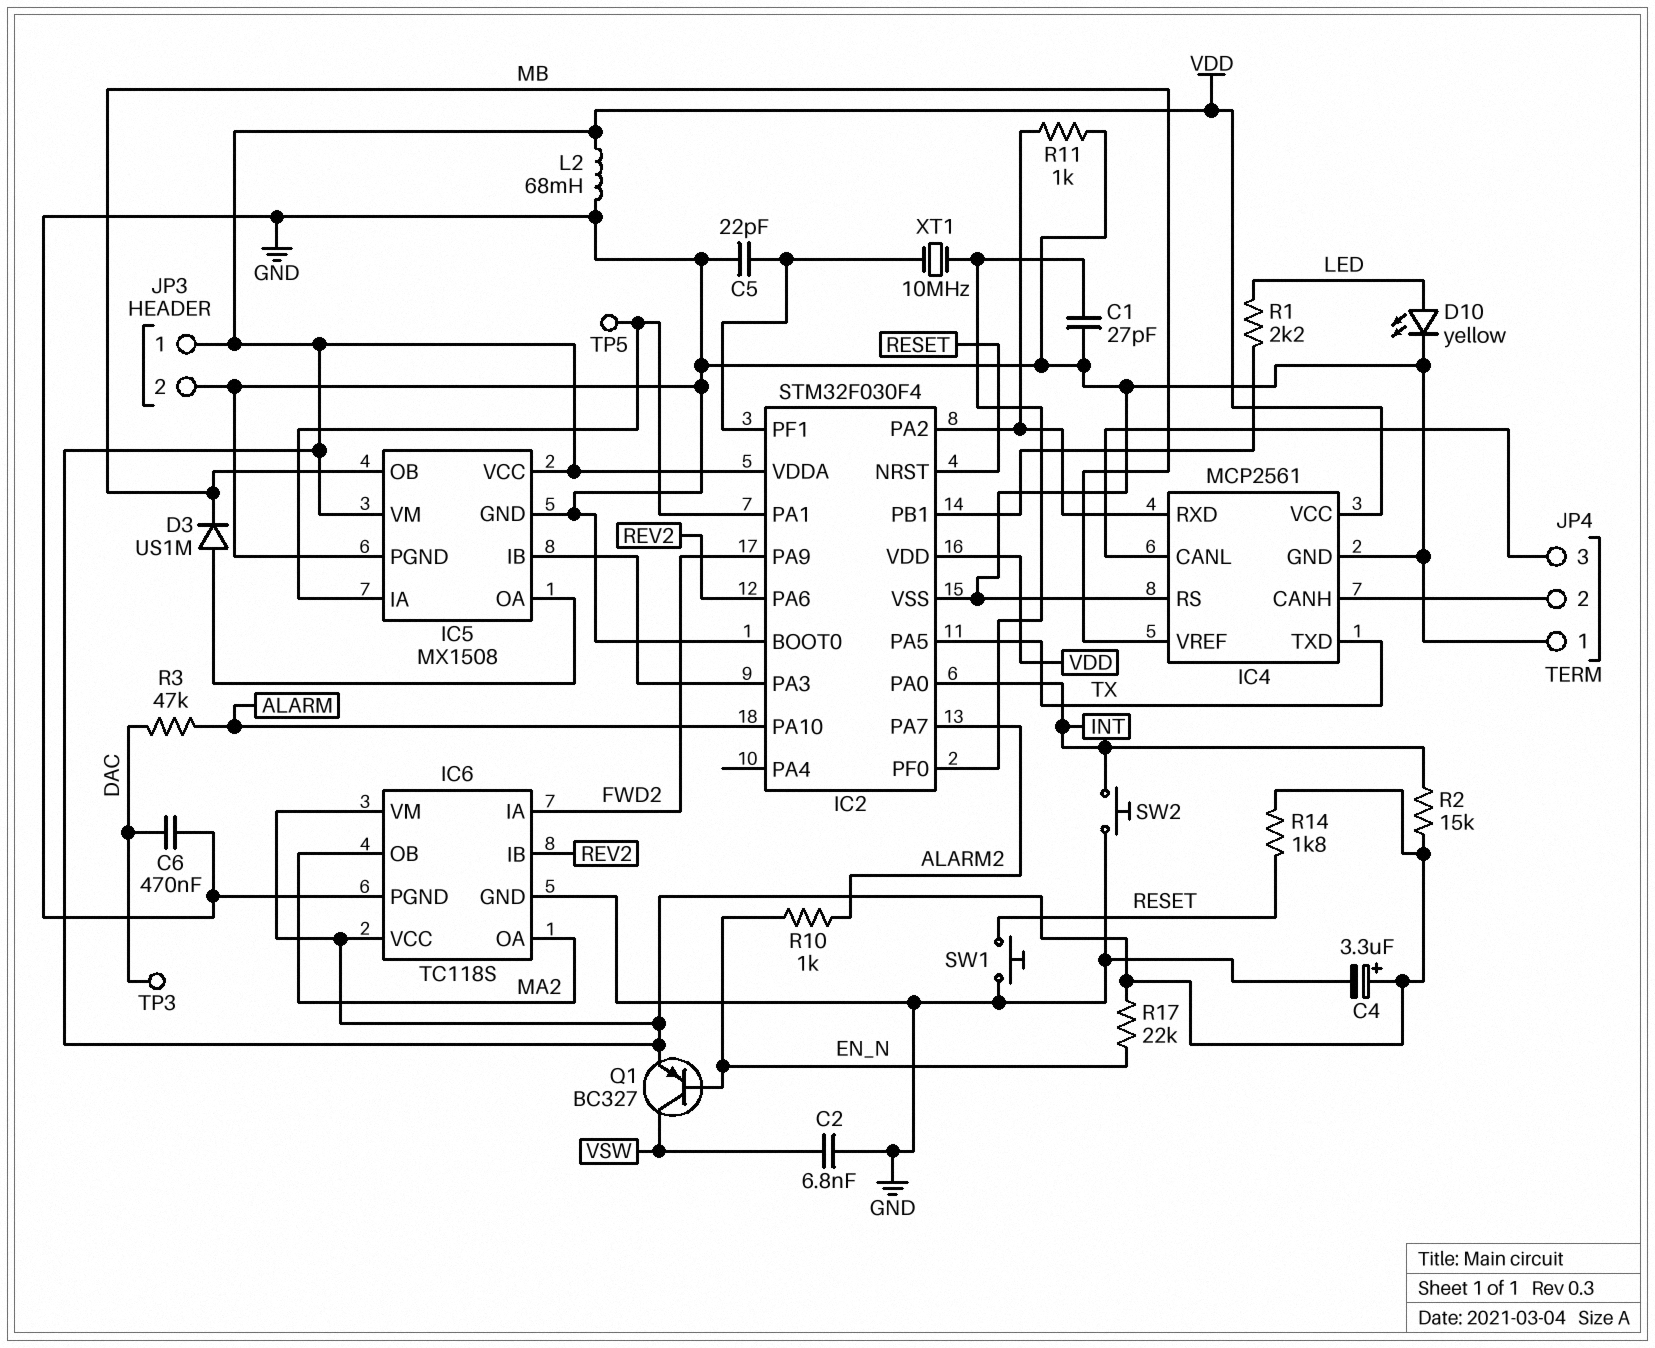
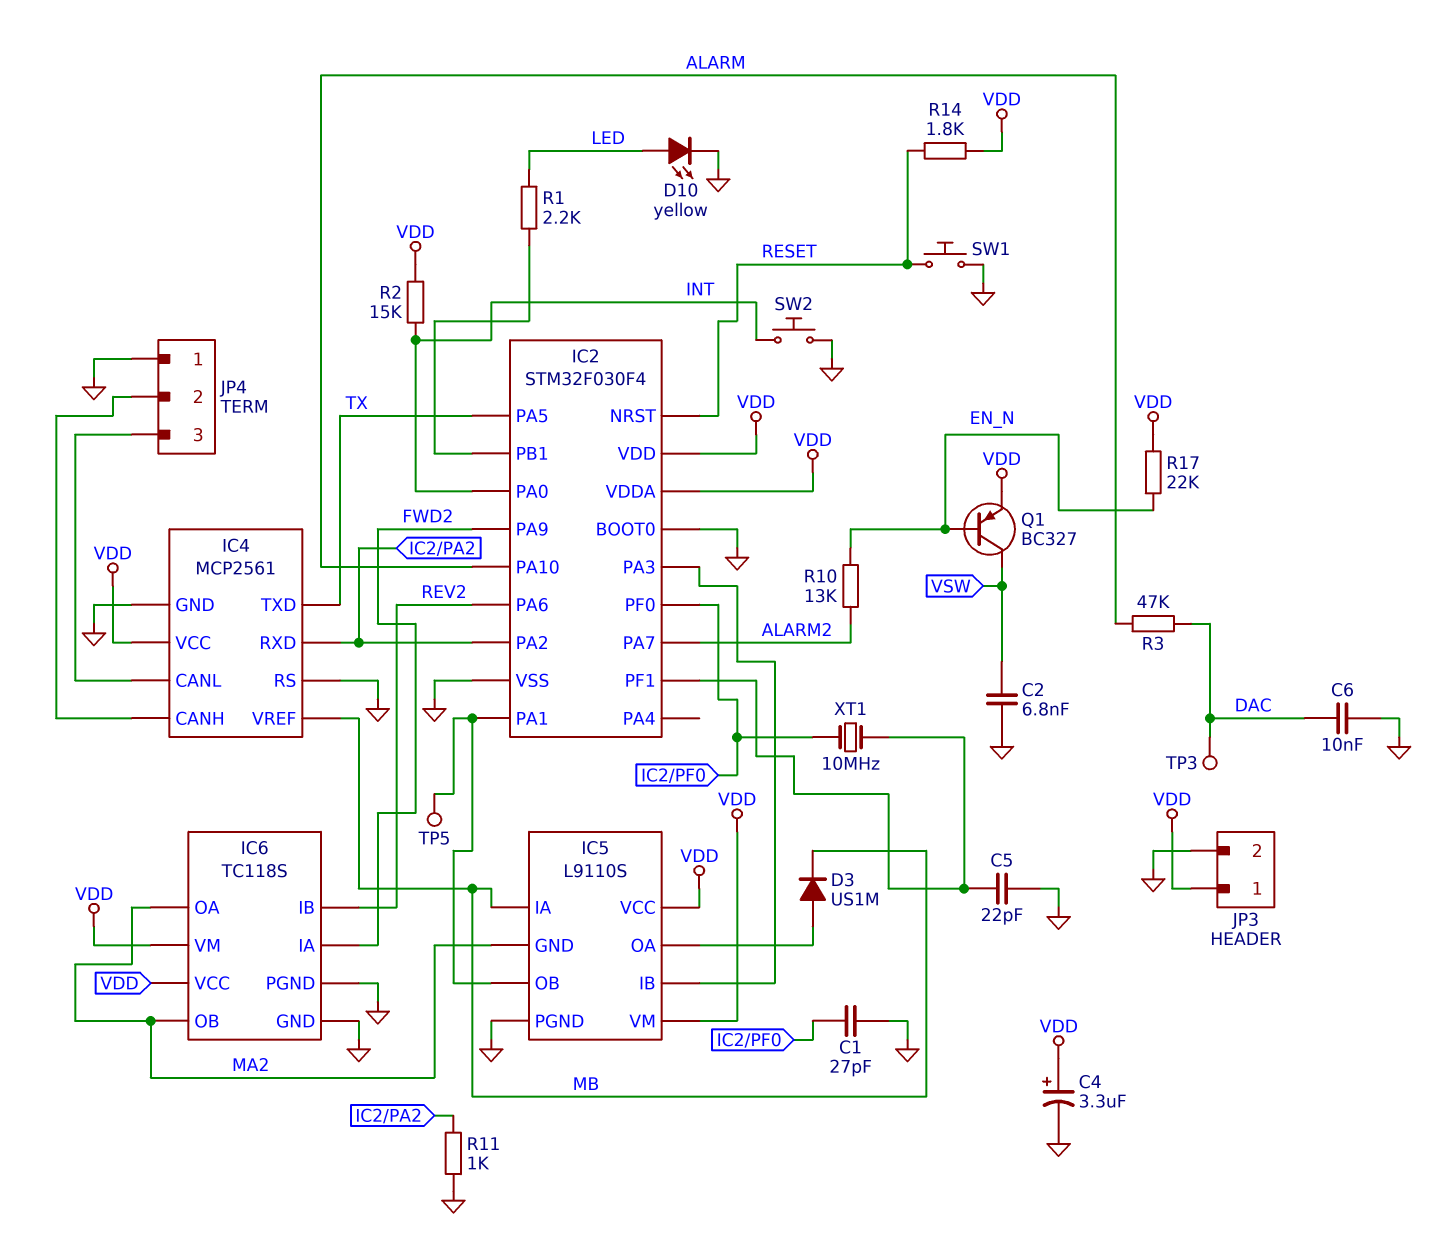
C6: 470nF (DAC, GND) -> 10nF (DAC, GND)
IC5: MX1508 -> L9110S
IC5 pin GND: GND -> MA2
IC5 pin IA: IC2/PA1 -> MB
IC5 pin OB: MB -> IC2/PA1
L2: 68mH (GND, VDD) -> none
R10: 1k (ALARM2, EN_N) -> 13k (ALARM2, EN_N)

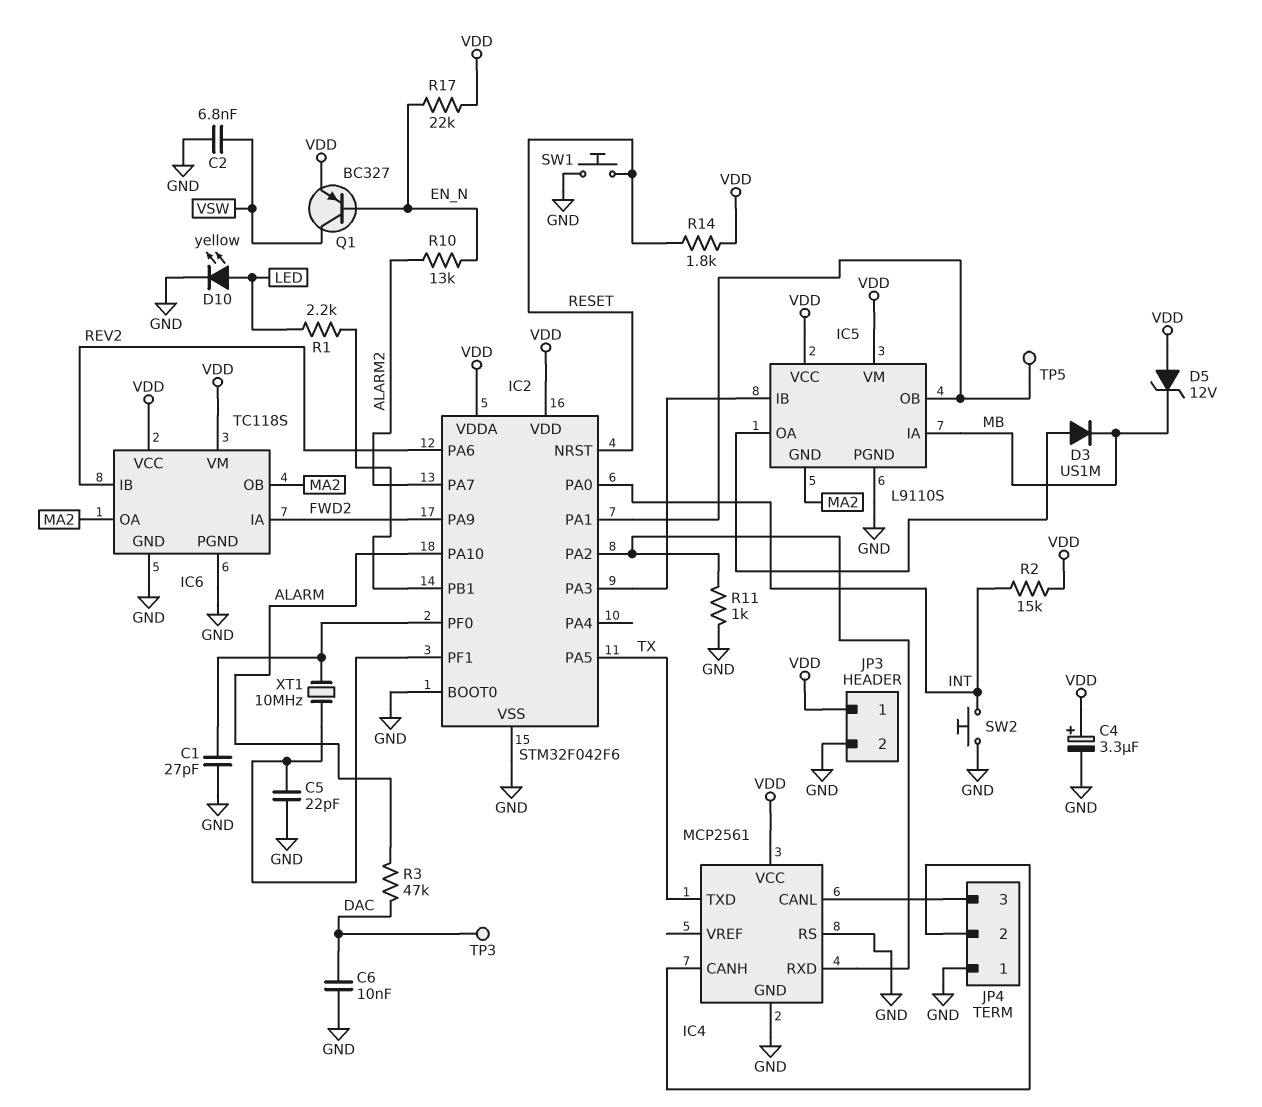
D5: none -> zener 12V (A VDD, K MB)
IC2: STM32F030F4 -> STM32F042F6
IC4 pin VREF: MB -> none

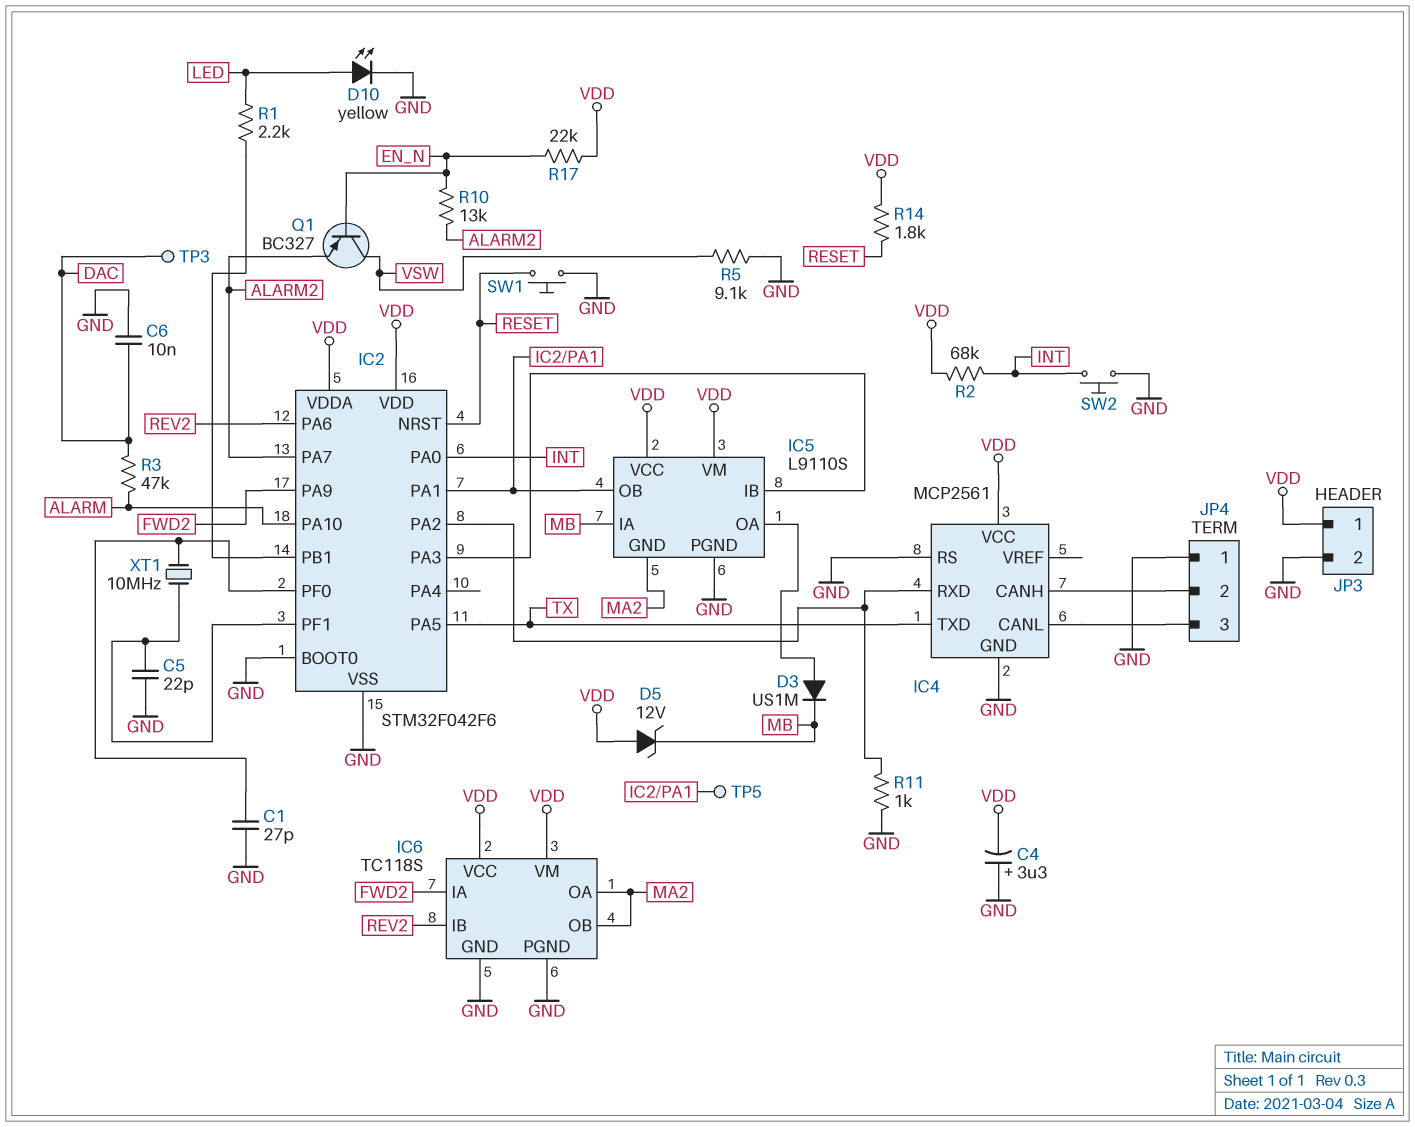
C2: 6.8nF (GND, VSW) -> none
C4: 3.3uF (plus VDD, minus GND) -> 3.3uF (plus GND, minus VDD)
Q1: PNP BC327 (B EN_N, C VSW, E VDD) -> PNP BC327 (B EN_N, C VSW, E ALARM2)
R2: 15k (INT, VDD) -> 68k (INT, VDD)
R5: none -> 9.1k (GND, VSW)

